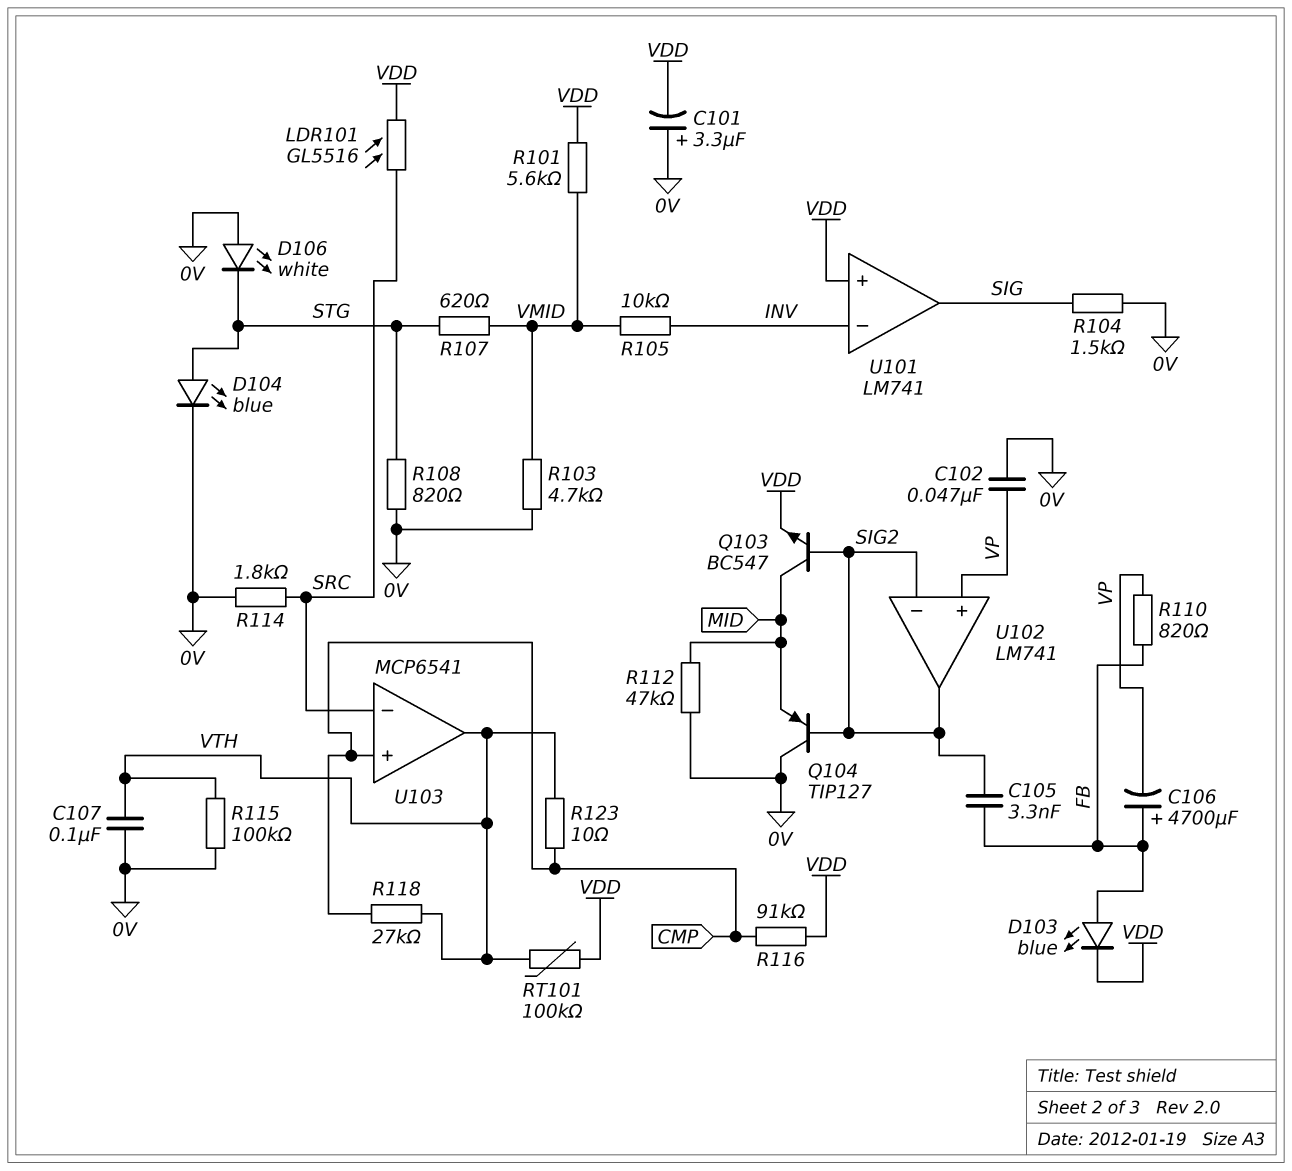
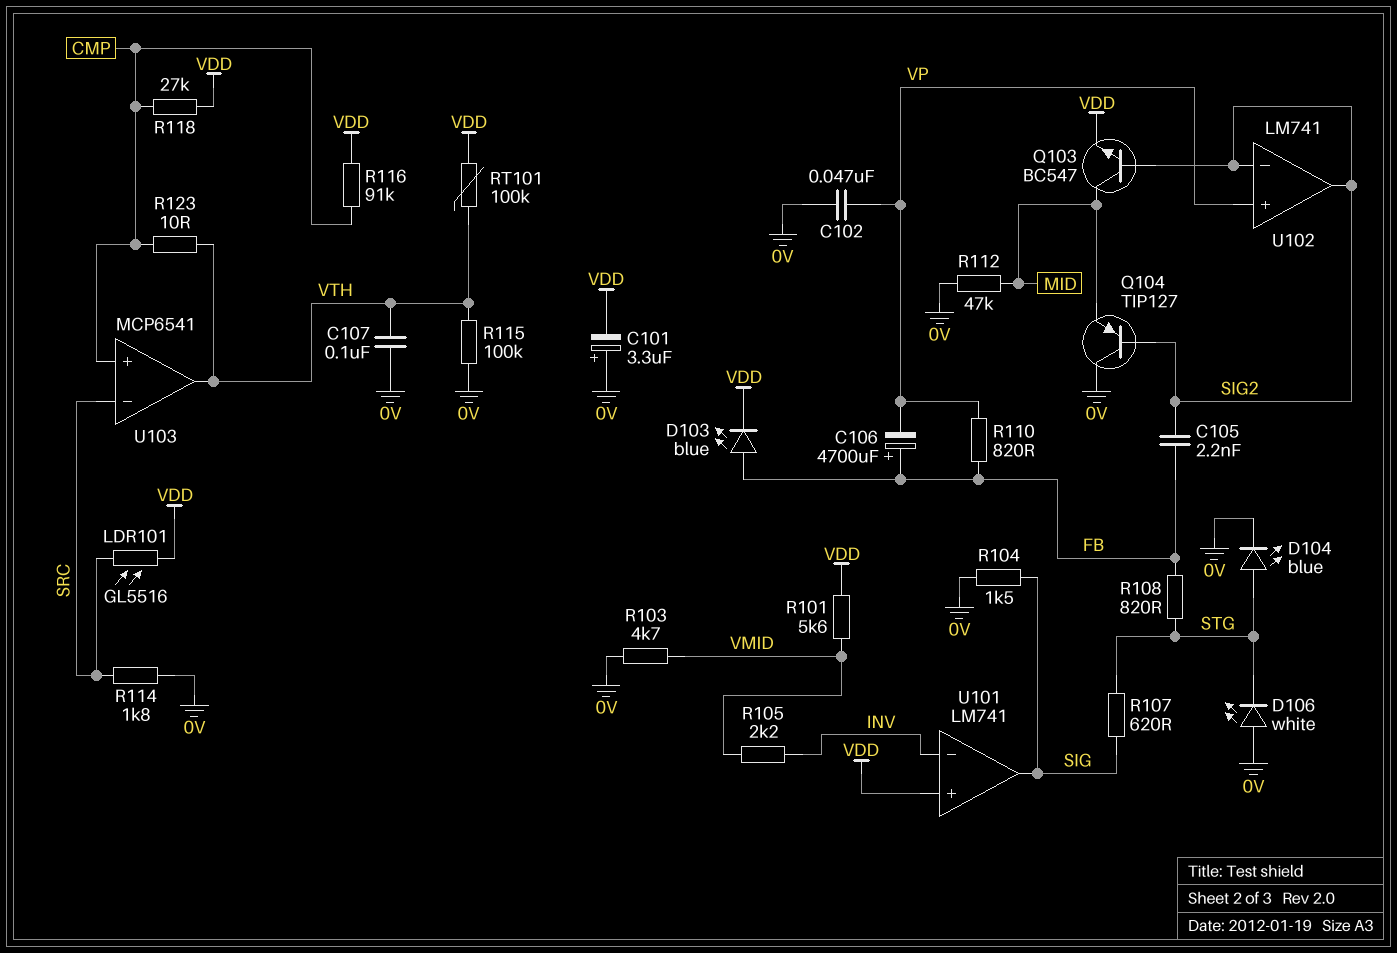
C105: 3.3nF (FB, SIG2) -> 2.2nF (FB, SIG2)
R105: 10k (INV, VMID) -> 2.2k (INV, VMID)
R107: 620 (STG, VMID) -> 620 (SIG, STG)
R108: 820 (0V, STG) -> 820 (FB, STG)
R118: 27k (CMP, VTH) -> 27k (CMP, VDD)

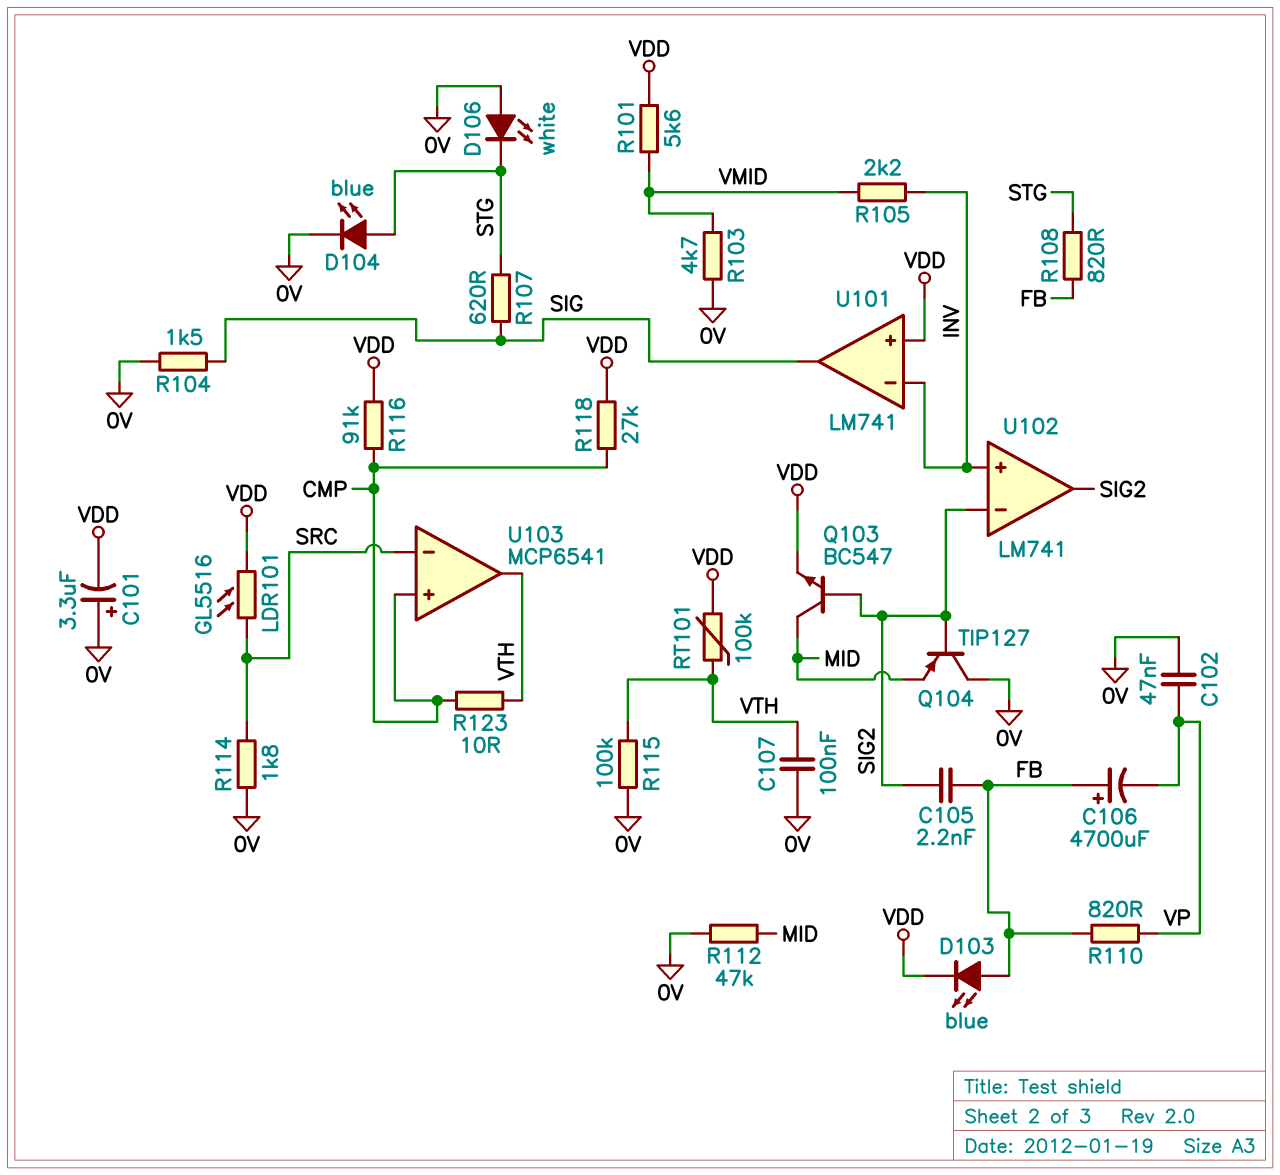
U102 pin in+: VP -> INV

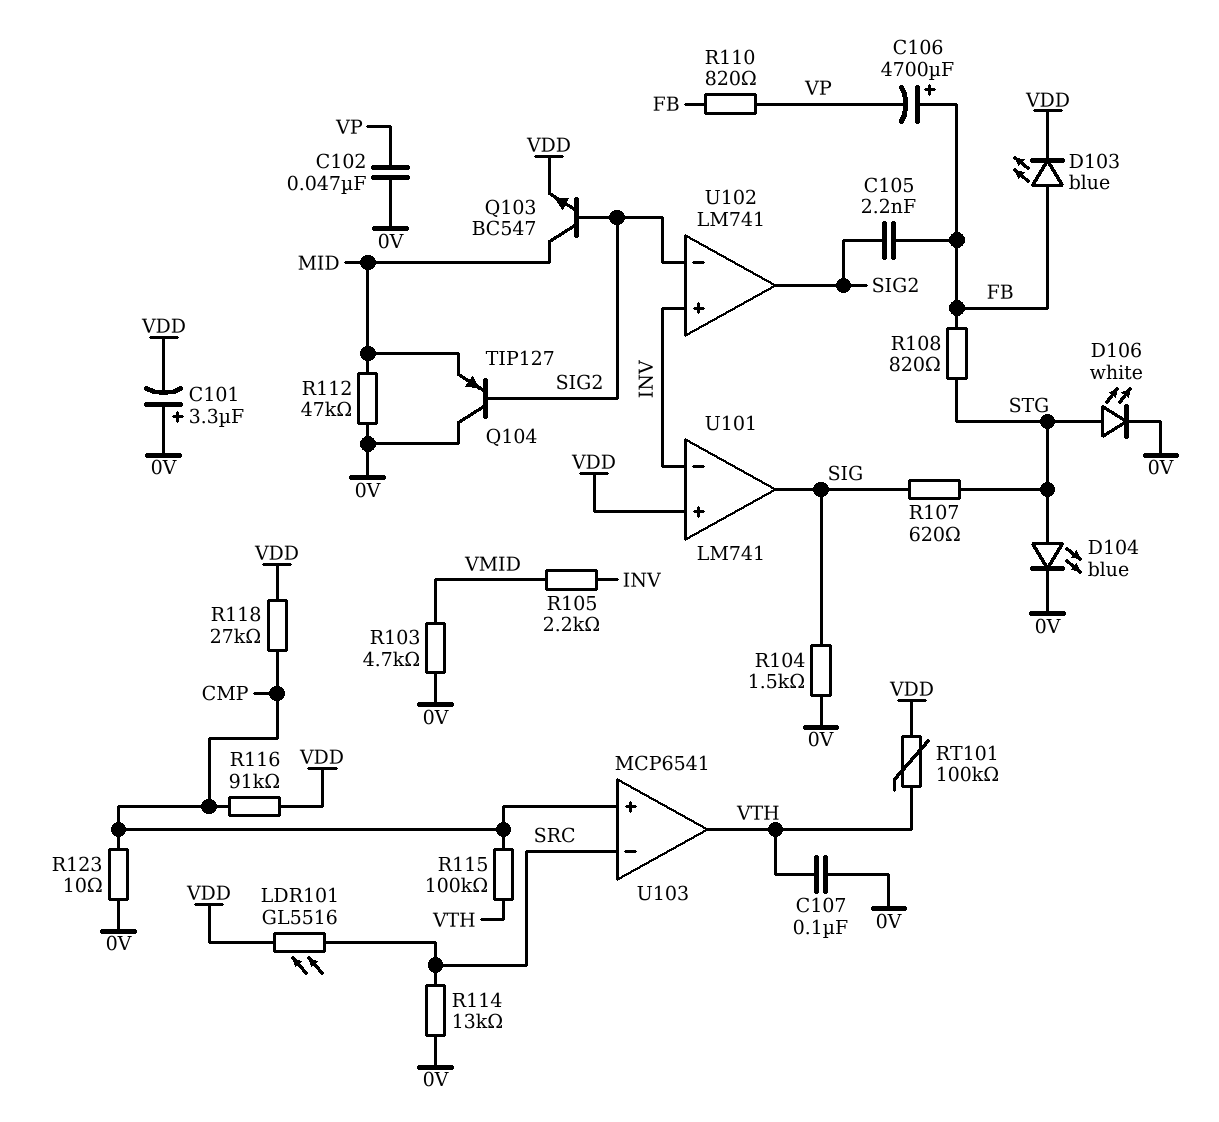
D106: LED white (A 0V, K STG) -> LED white (A STG, K 0V)
R101: 5.6k (VDD, VMID) -> none
R114: 1.8k (0V, SRC) -> 13k (0V, SRC)
R115: 100k (0V, VTH) -> 100k (CMP, VTH)
R123: 10 (CMP, VTH) -> 10 (0V, CMP)

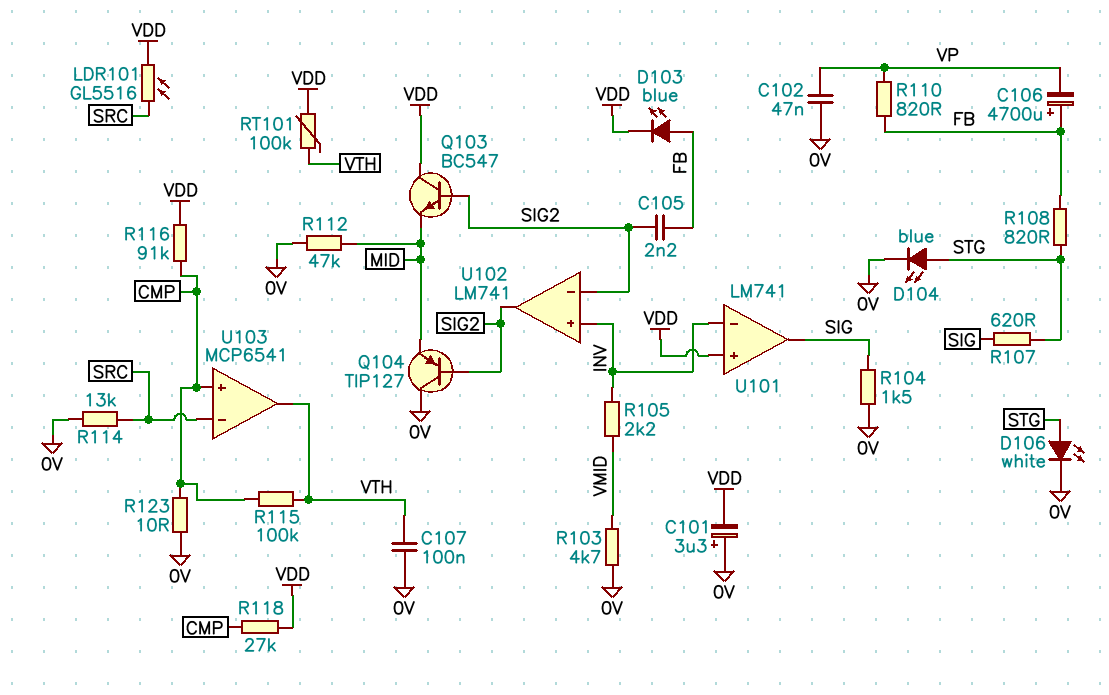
Q103: NPN BC547 (B SIG2, C MID, E VDD) -> NPN BC547 (B SIG2, C VDD, E MID)

